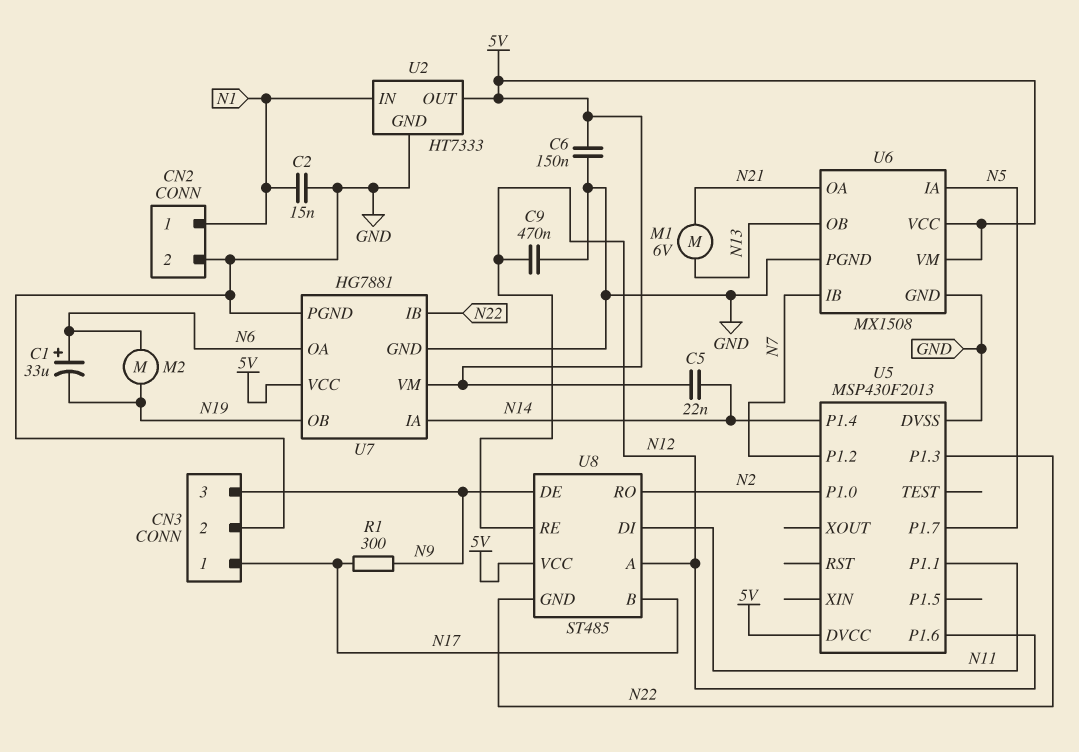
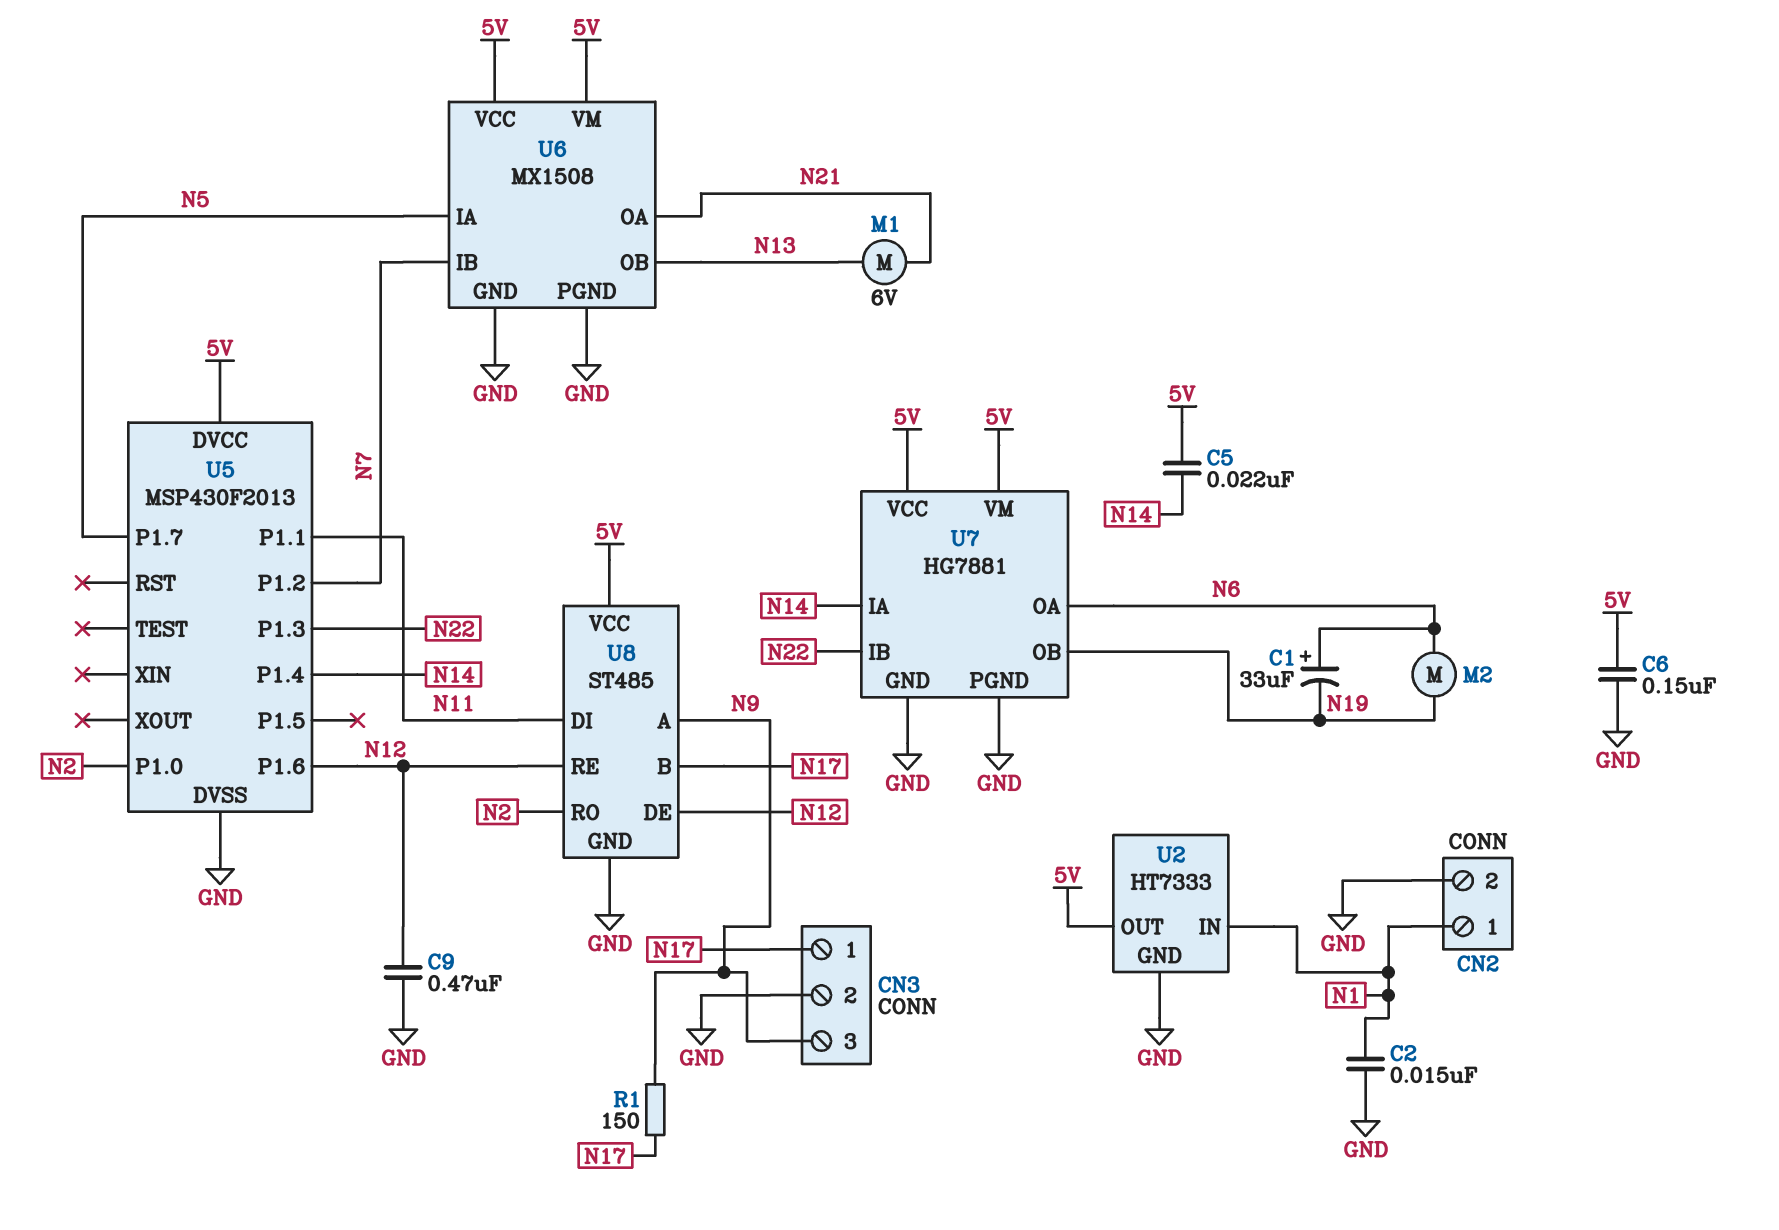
R1: 300 (N9, N17) -> 150 (N9, N17)
U8 pin A: N12 -> N9
U8 pin DE: N9 -> N12
U8 pin GND: N22 -> GND

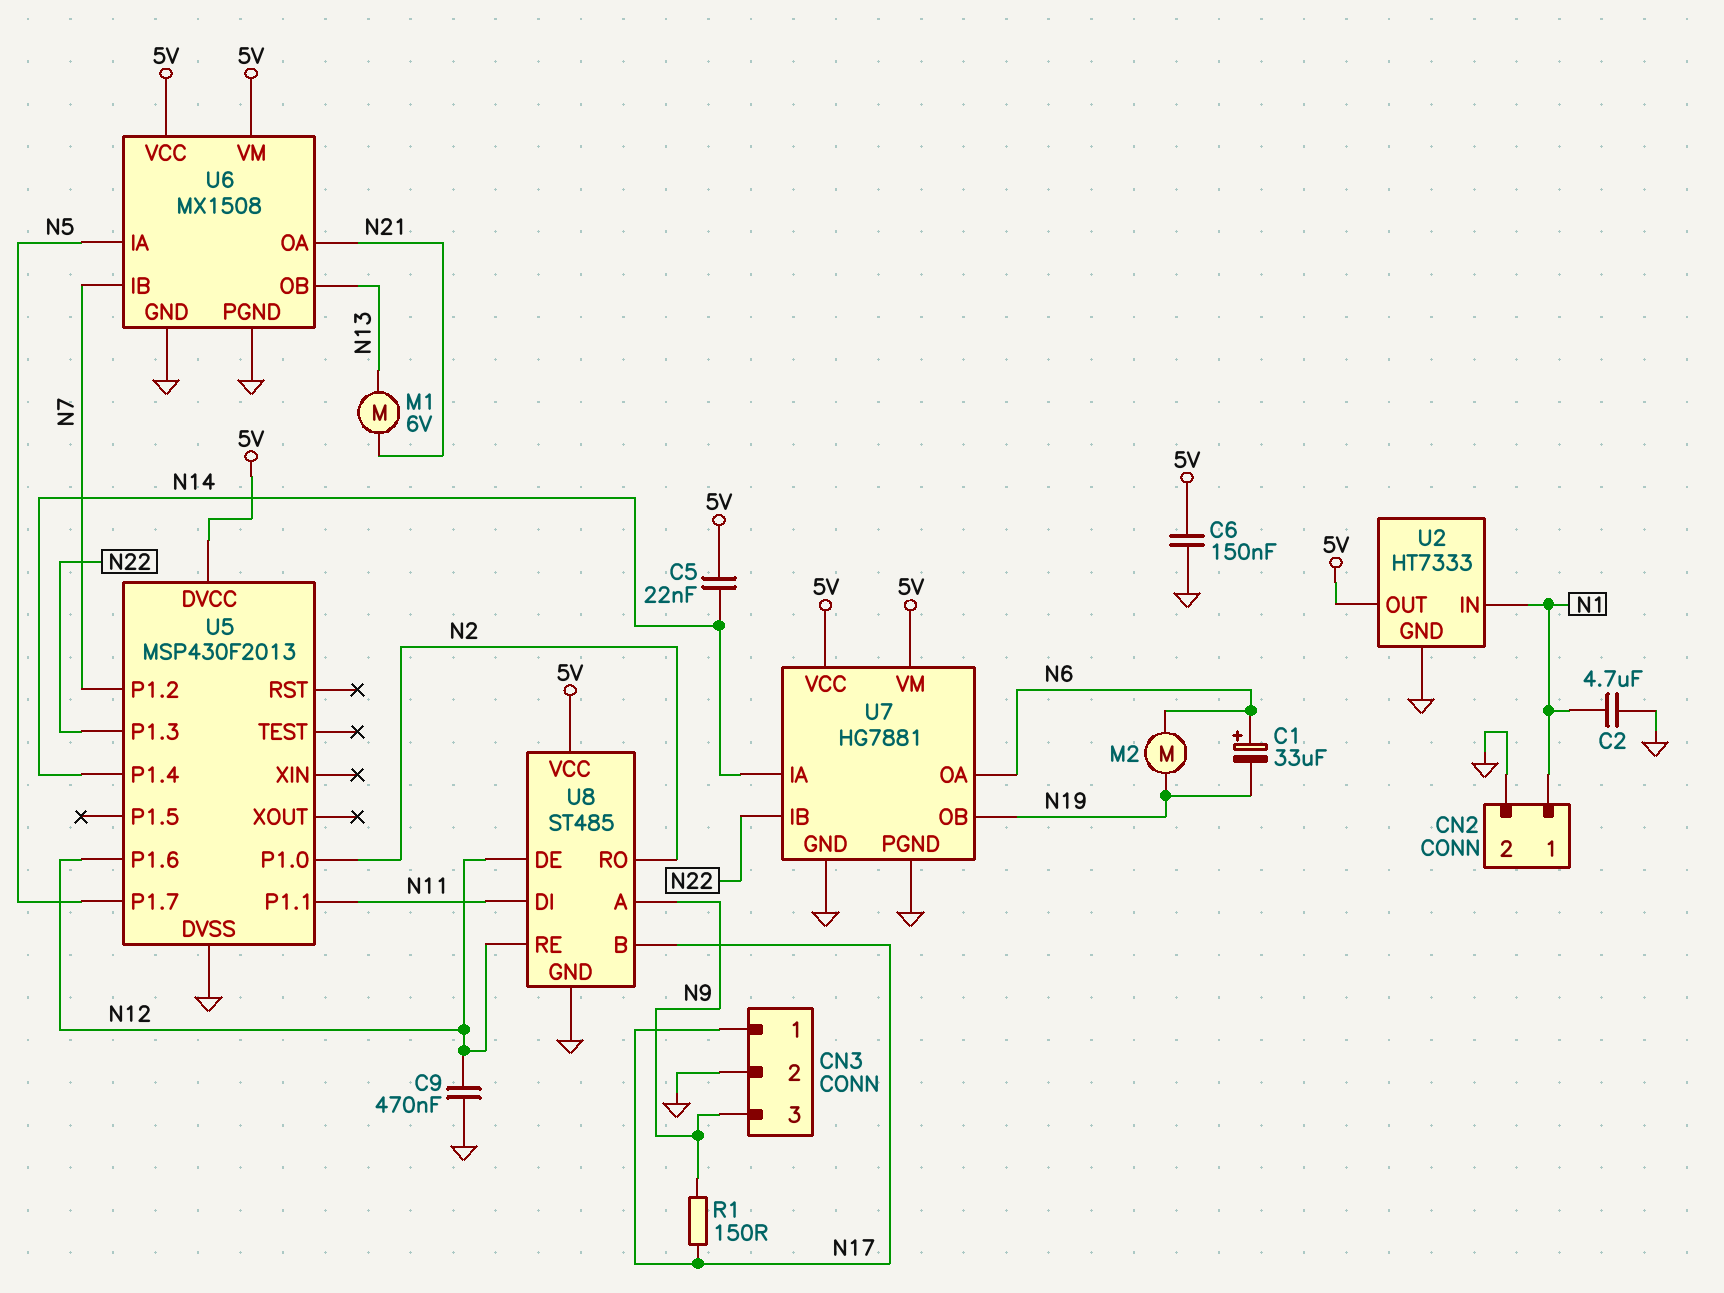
C2: 15nF (GND, N1) -> 4.7uF (GND, N1)

